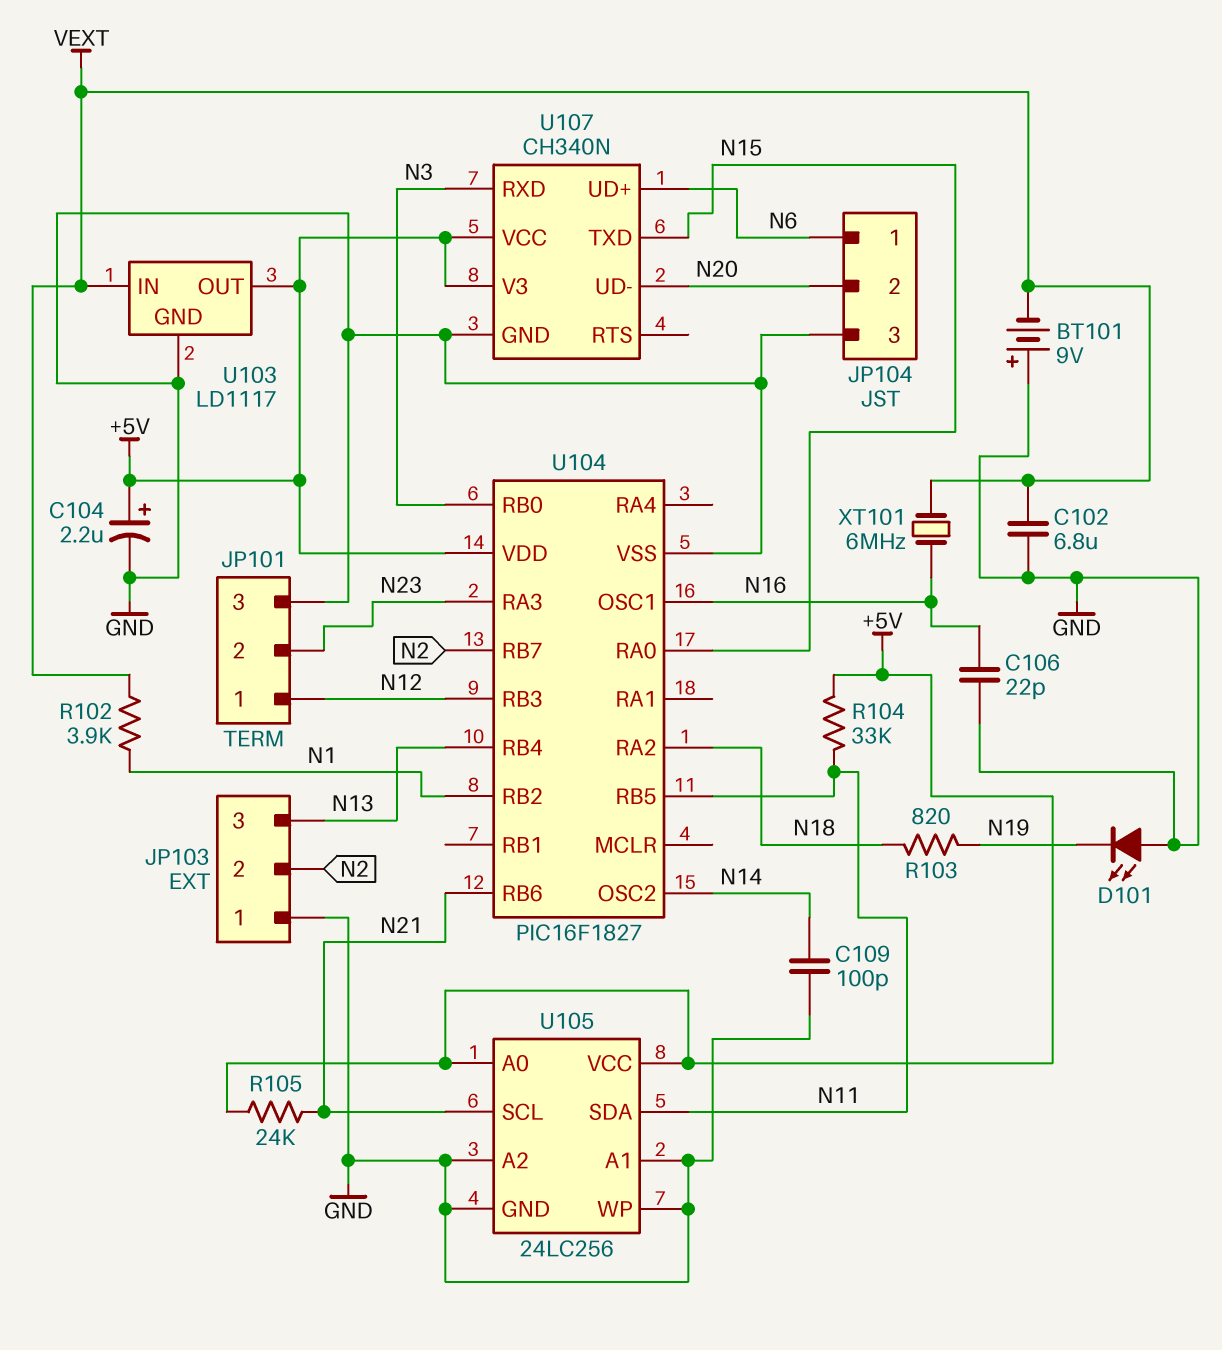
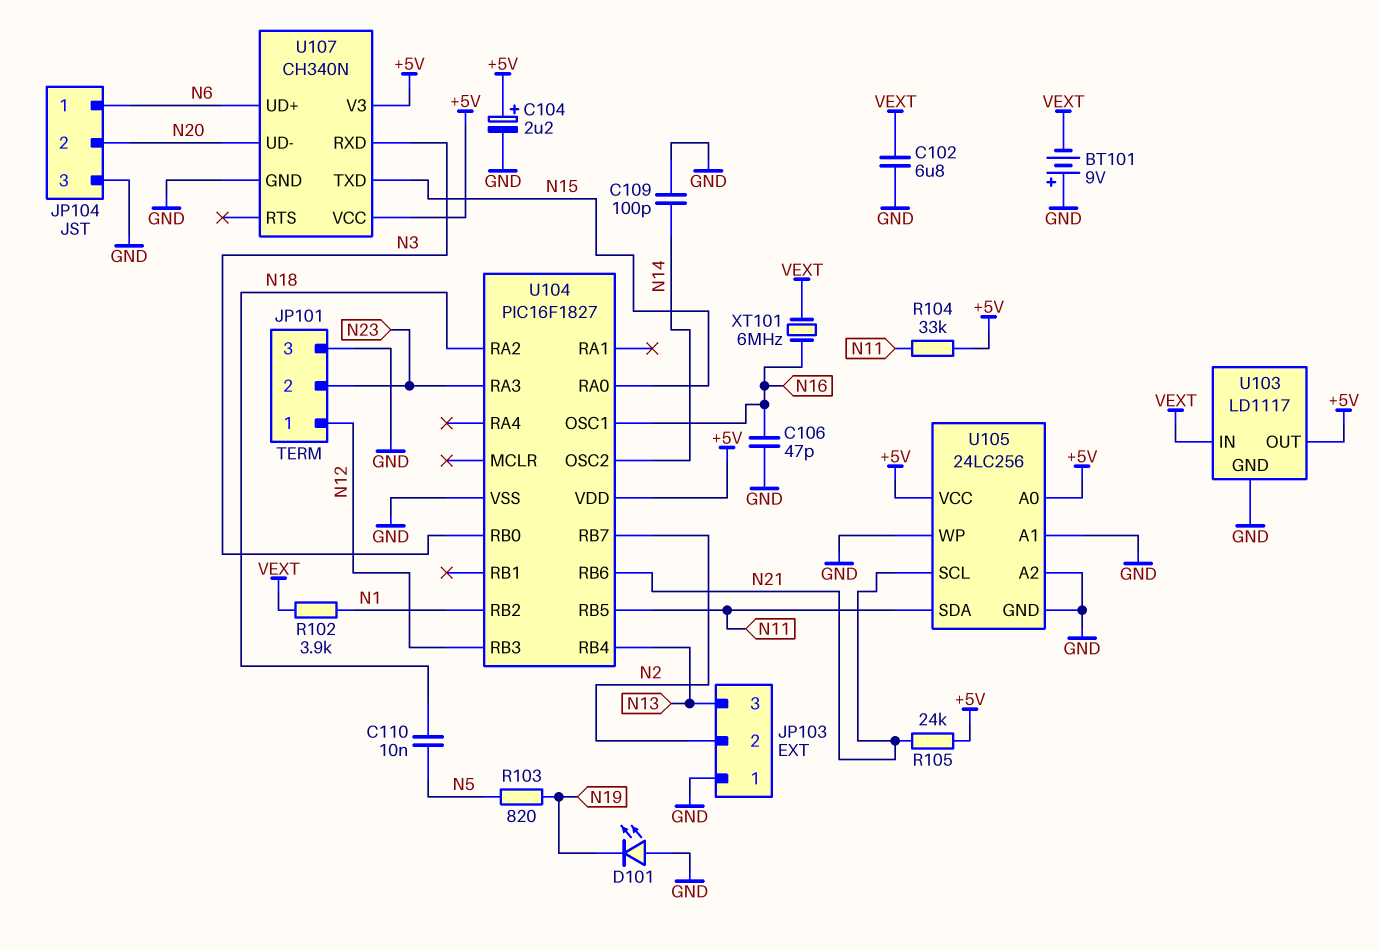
C106: 22pF (GND, N16) -> 47pF (GND, N16)
C110: none -> 10nF (N5, N18)
R103: 820 (N18, N19) -> 820 (N5, N19)

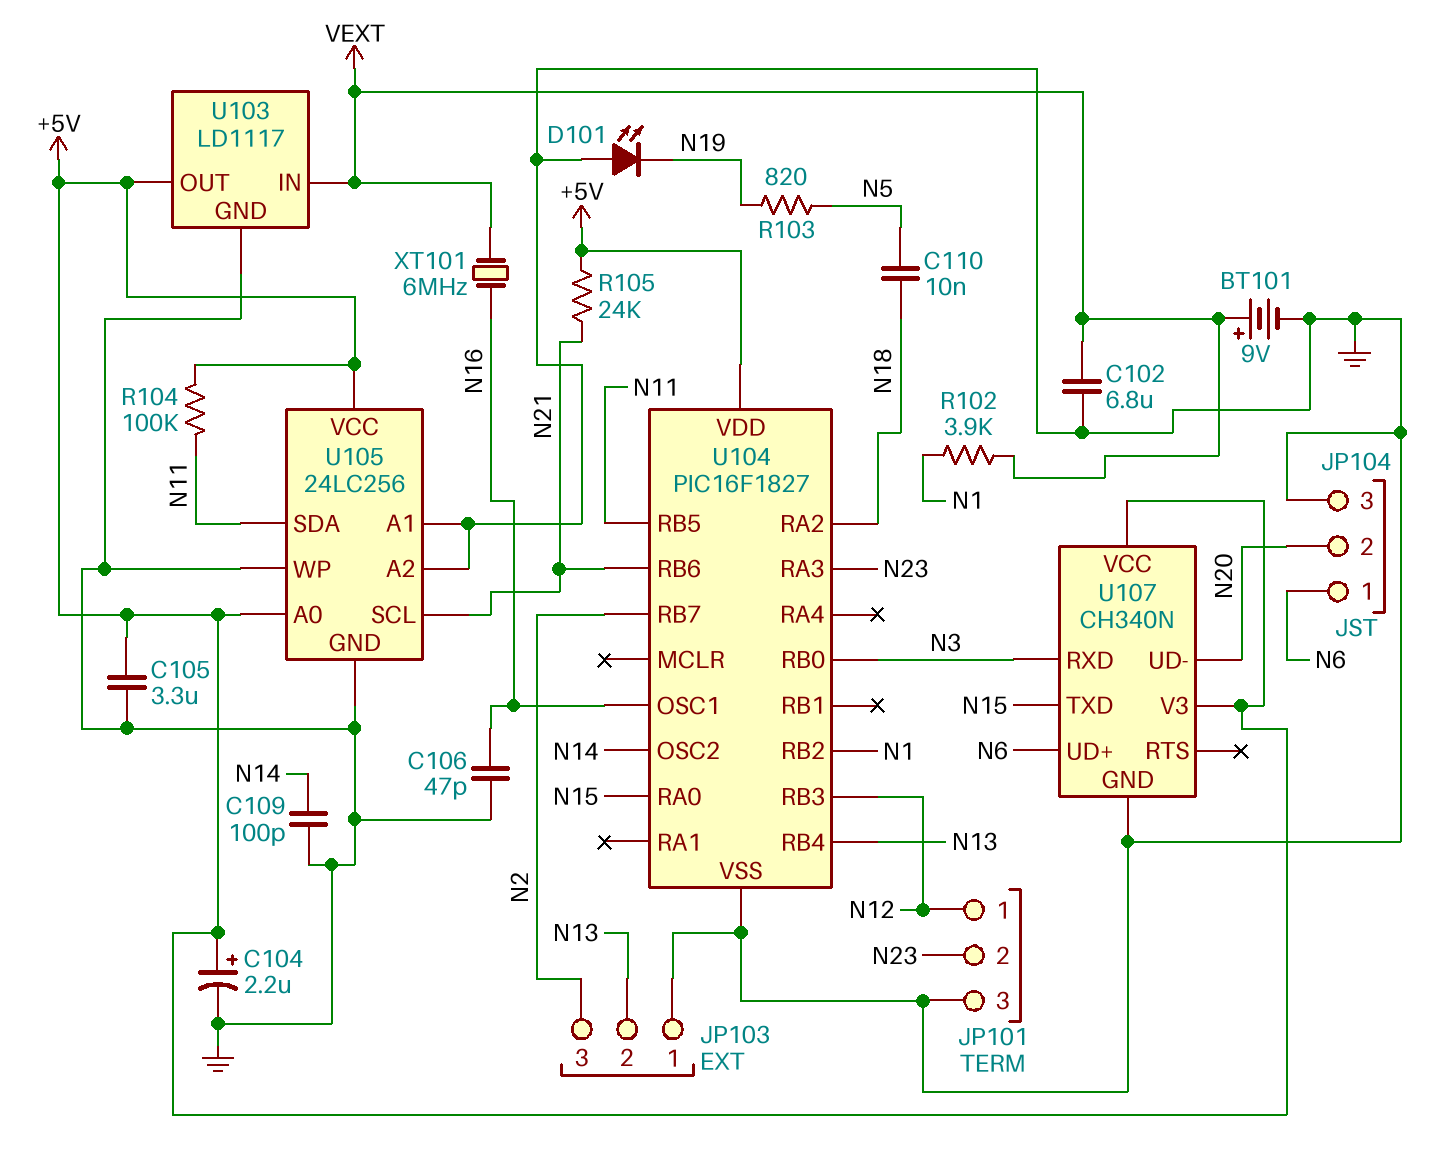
BT101: 9V (plus GND, minus VEXT) -> 9V (plus VEXT, minus GND)
C105: none -> 3.3uF (+5V, GND)
JP103 pin 2: N2 -> N13
JP103 pin 3: N13 -> N2
R104: 33k (+5V, N11) -> 100k (+5V, N11)

